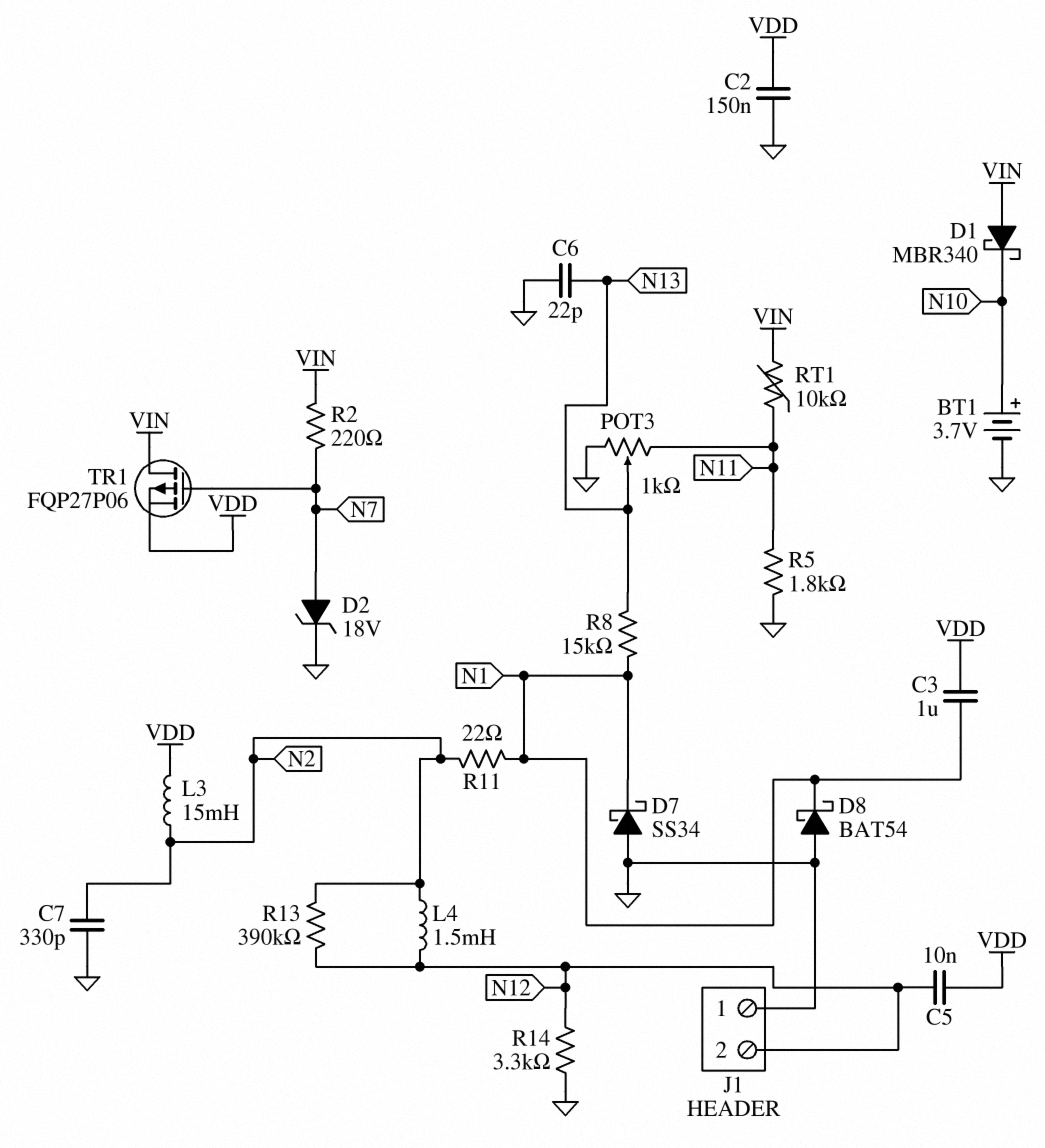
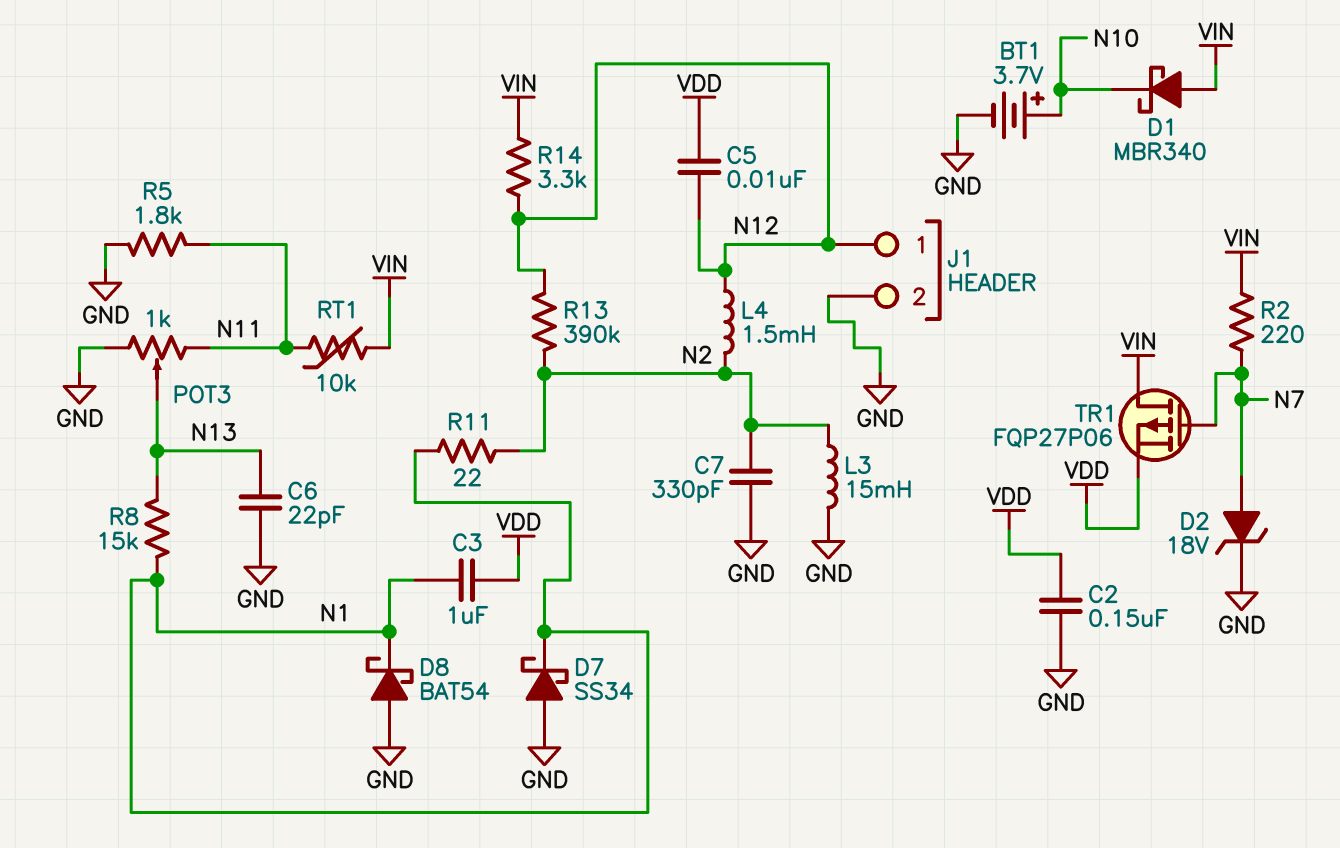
J1 pin 1: GND -> N12
J1 pin 2: N12 -> GND
L3: 15mH (N2, VDD) -> 15mH (GND, N2)
R14: 3.3k (GND, N12) -> 3.3k (N12, VIN)

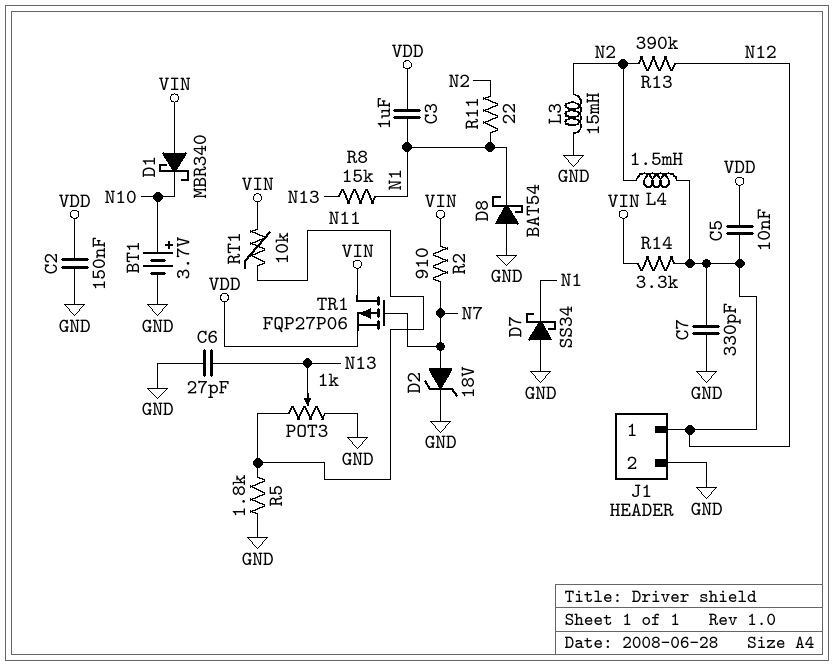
C6: 22pF (GND, N13) -> 27pF (GND, N13)
C7: 330pF (GND, N2) -> 330pF (GND, N12)
R2: 220 (N7, VIN) -> 910 (N7, VIN)

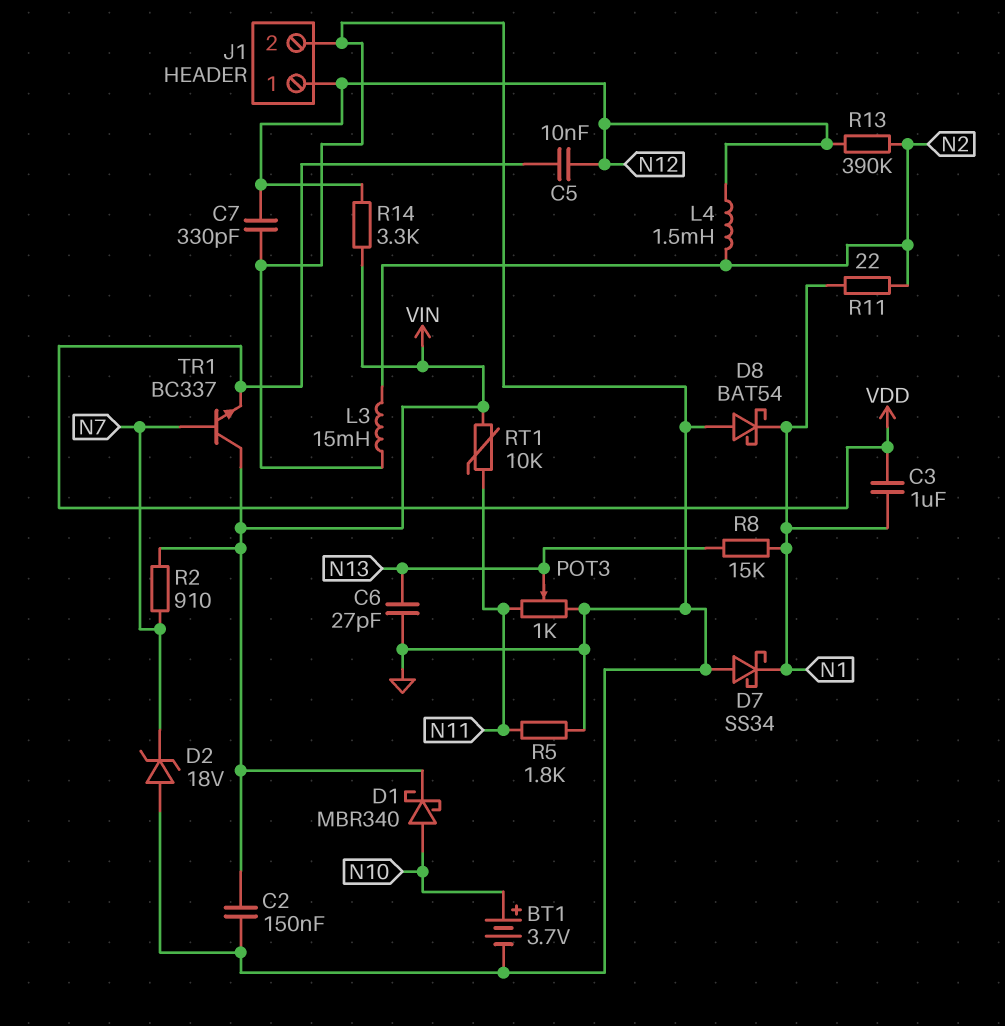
C2: 150nF (GND, VDD) -> 150nF (GND, VIN)
D1: schottky MBR340 (A VIN, K N10) -> schottky MBR340 (A N10, K VIN)
D2: zener 18V (A N7, K GND) -> zener 18V (A GND, K N7)
TR1: PMOS FQP27P06 (G N7, D VIN, S VDD) -> NPN BC337 (B N7, C VIN, E VDD)

